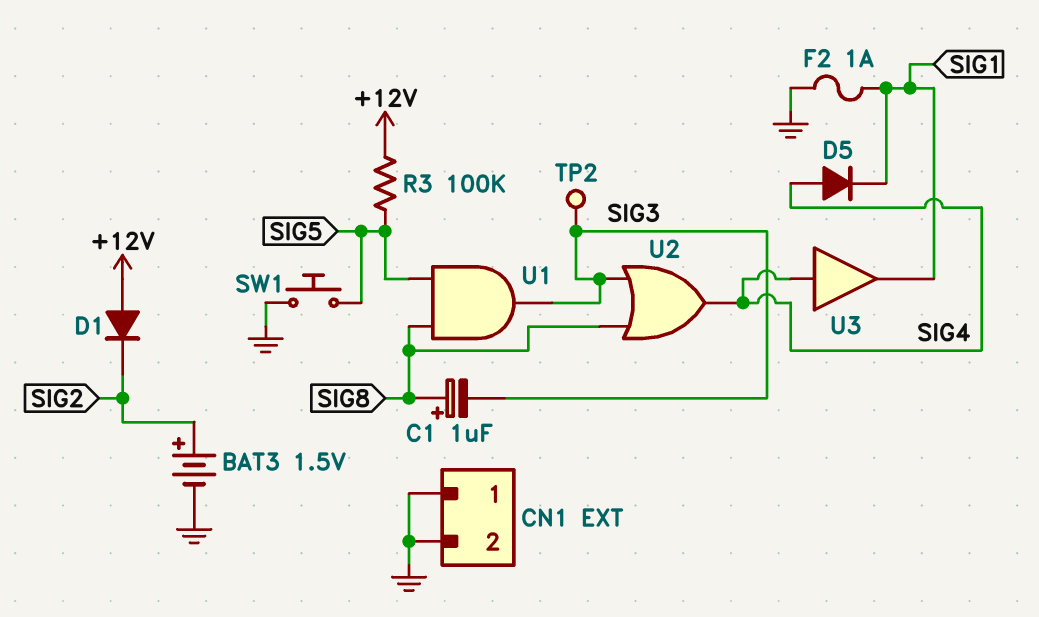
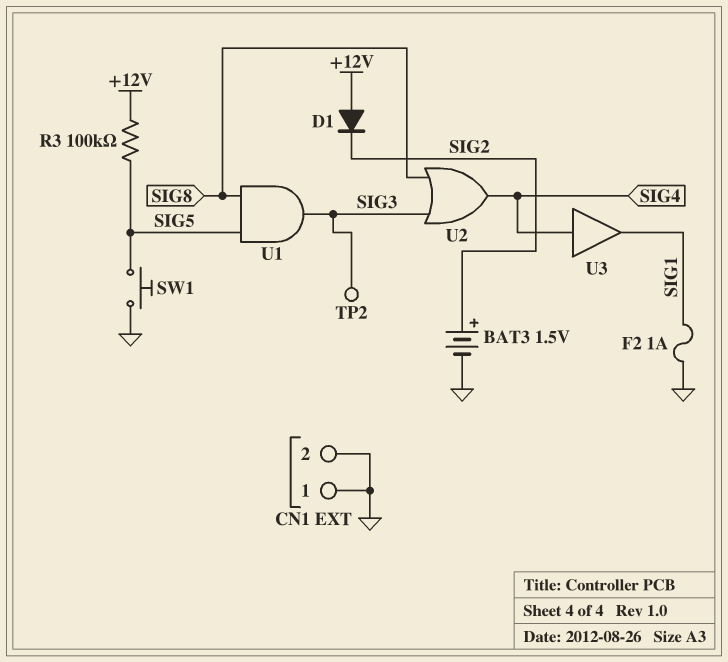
C1: 1uF (plus SIG8, minus SIG3) -> none
D5: diode (A SIG4, K SIG1) -> none

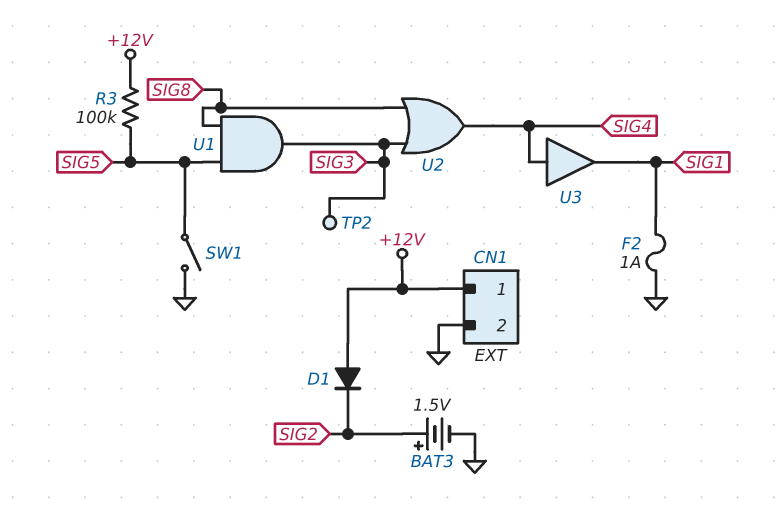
CN1 pin 1: GND -> +12V
SW1: button (GND, SIG5) -> switch (GND, SIG5)

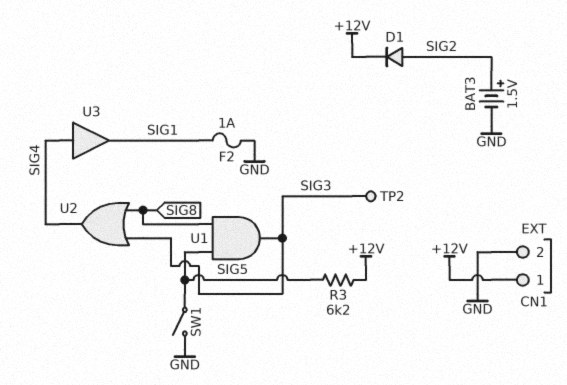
D1: diode (A +12V, K SIG2) -> diode (A SIG2, K +12V)
R3: 100k (+12V, SIG5) -> 6.2k (+12V, SIG5)

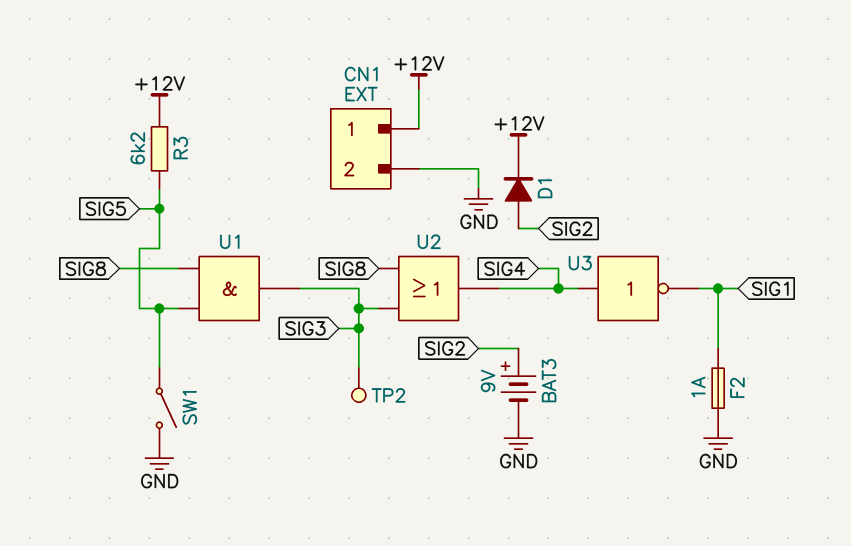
BAT3: 1.5V (plus SIG2, minus GND) -> 9V (plus SIG2, minus GND)
U3: buffer (in SIG4, out SIG1) -> NOT (in SIG4, out SIG1)

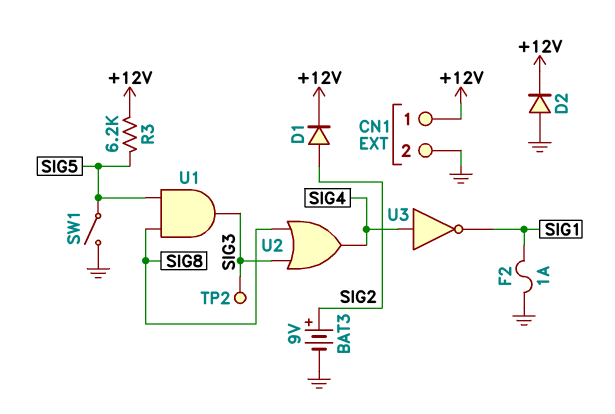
D2: none -> diode (A GND, K +12V)

